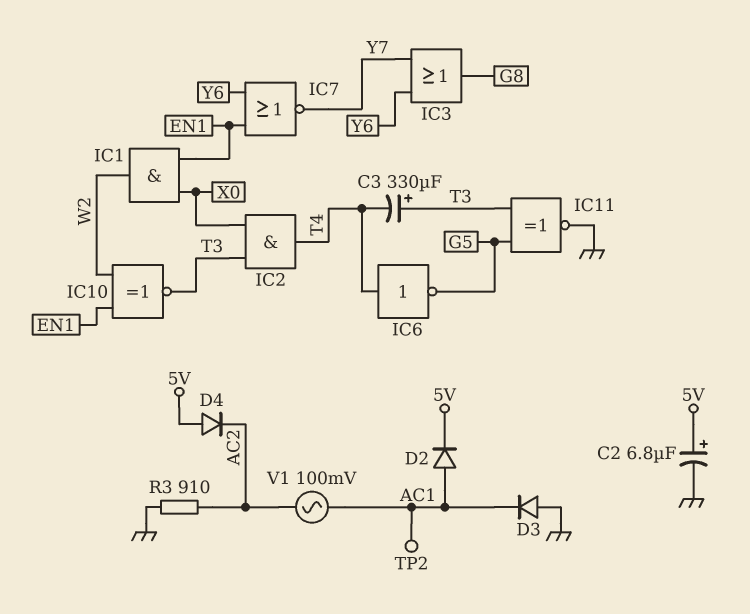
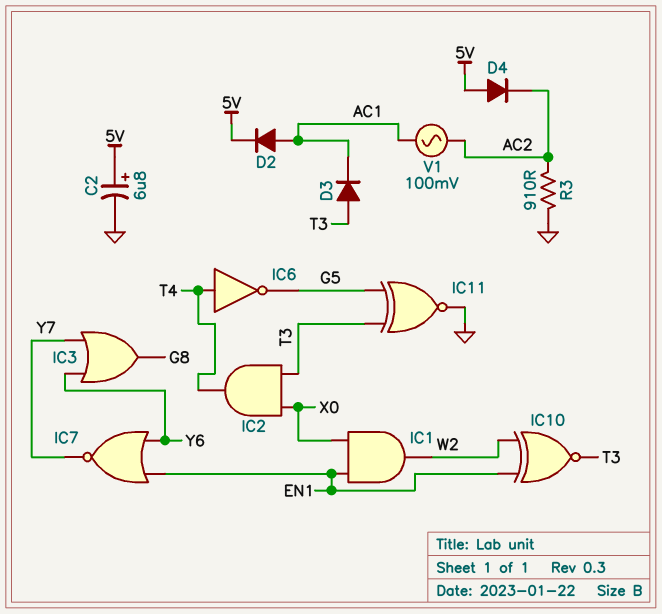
C3: 330uF (plus T3, minus T4) -> none
D3: diode (A GND, K AC1) -> diode (A T3, K AC1)
TP2: test point (AC1) -> none

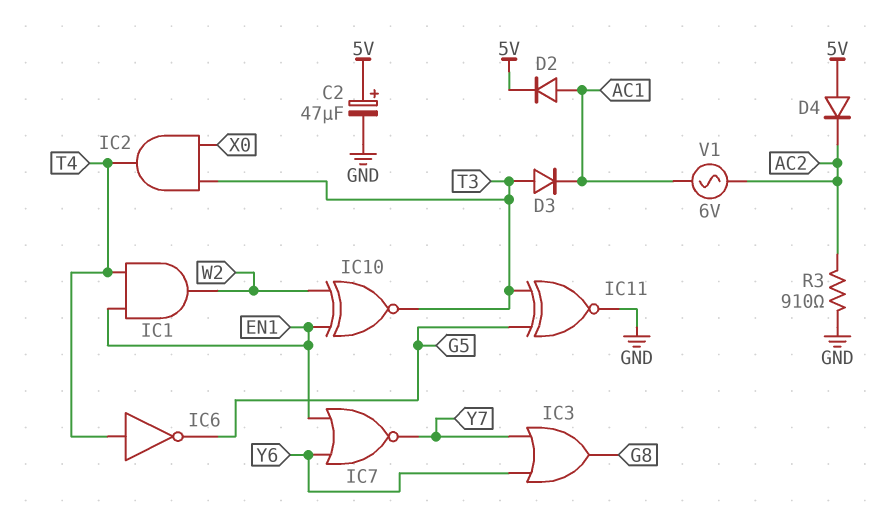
C2: 6.8uF (plus 5V, minus GND) -> 47uF (plus 5V, minus GND)
IC1: AND (in EN1, in X0, out W2) -> AND (in EN1, in T4, out W2)
V1: AC 100mV (AC1, AC2) -> AC 6V (AC1, AC2)

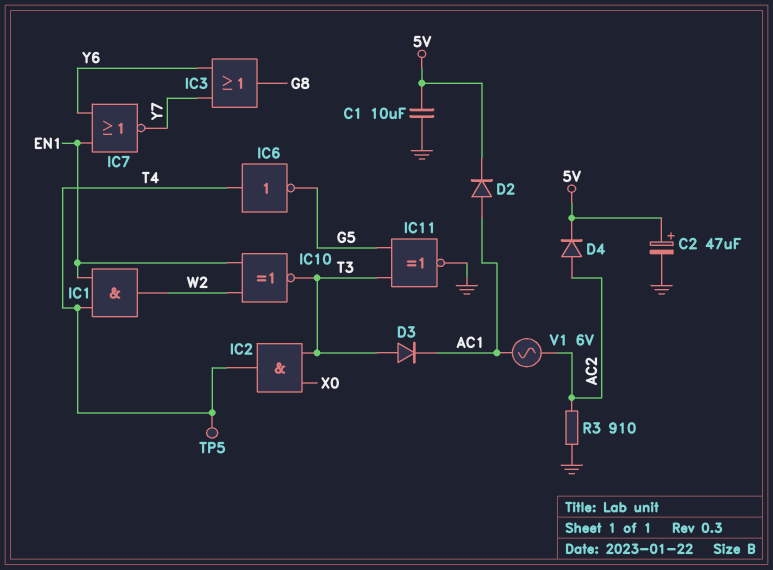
C1: none -> 10uF (5V, GND)
D4: diode (A 5V, K AC2) -> diode (A AC2, K 5V)
TP5: none -> test point (T4)

